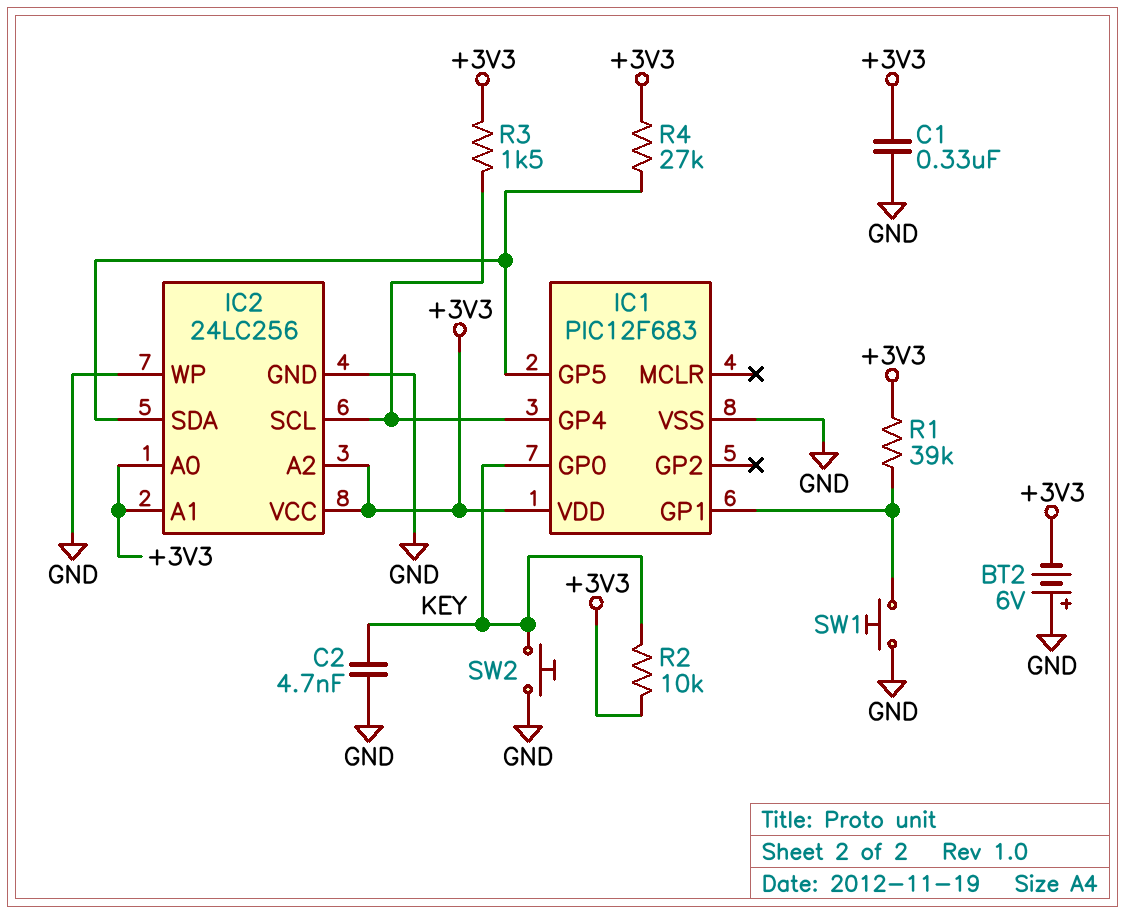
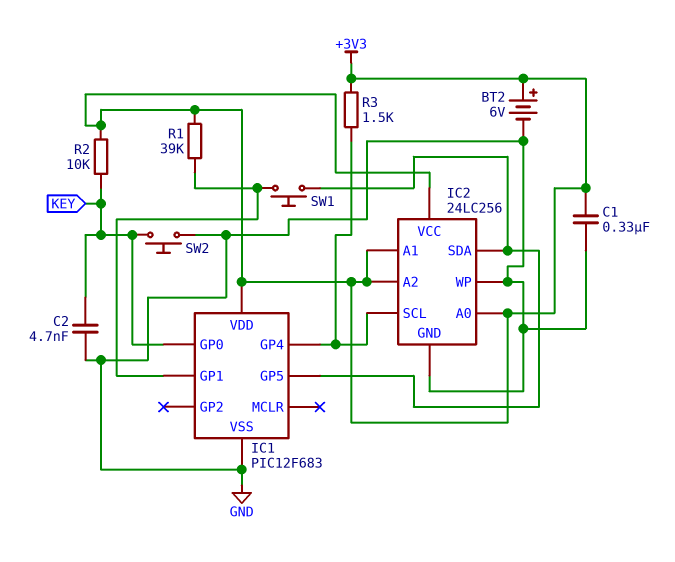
BT2: 6V (plus GND, minus +3V3) -> 6V (plus +3V3, minus GND)
R4: 27k (+3V3, IC1/GP5) -> none
SW1: button (GND, IC1/GP1) -> button (IC1/GP1, IC1/GP5)

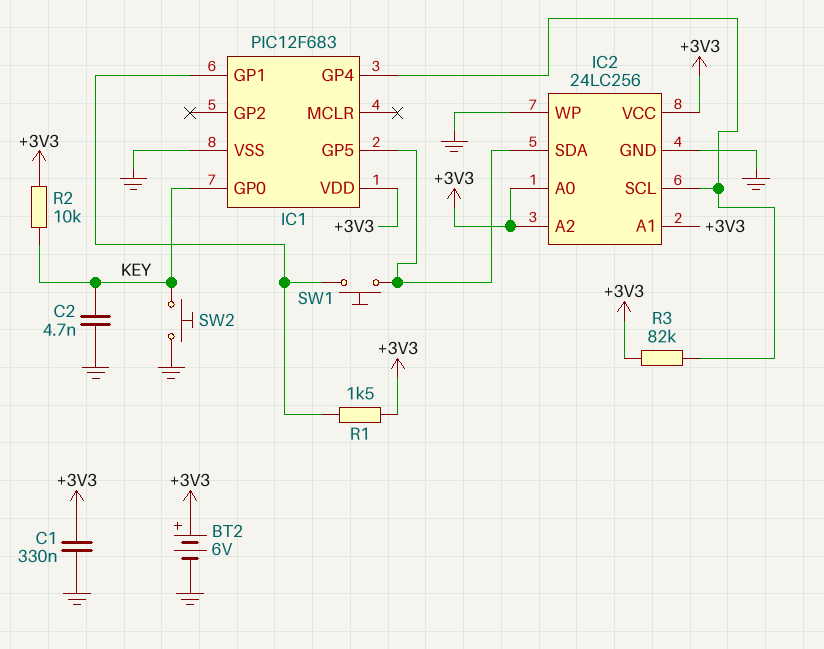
R1: 39k (+3V3, IC1/GP1) -> 1.5k (+3V3, IC1/GP1)
R3: 1.5k (+3V3, IC1/GP4) -> 82k (+3V3, IC1/GP4)

